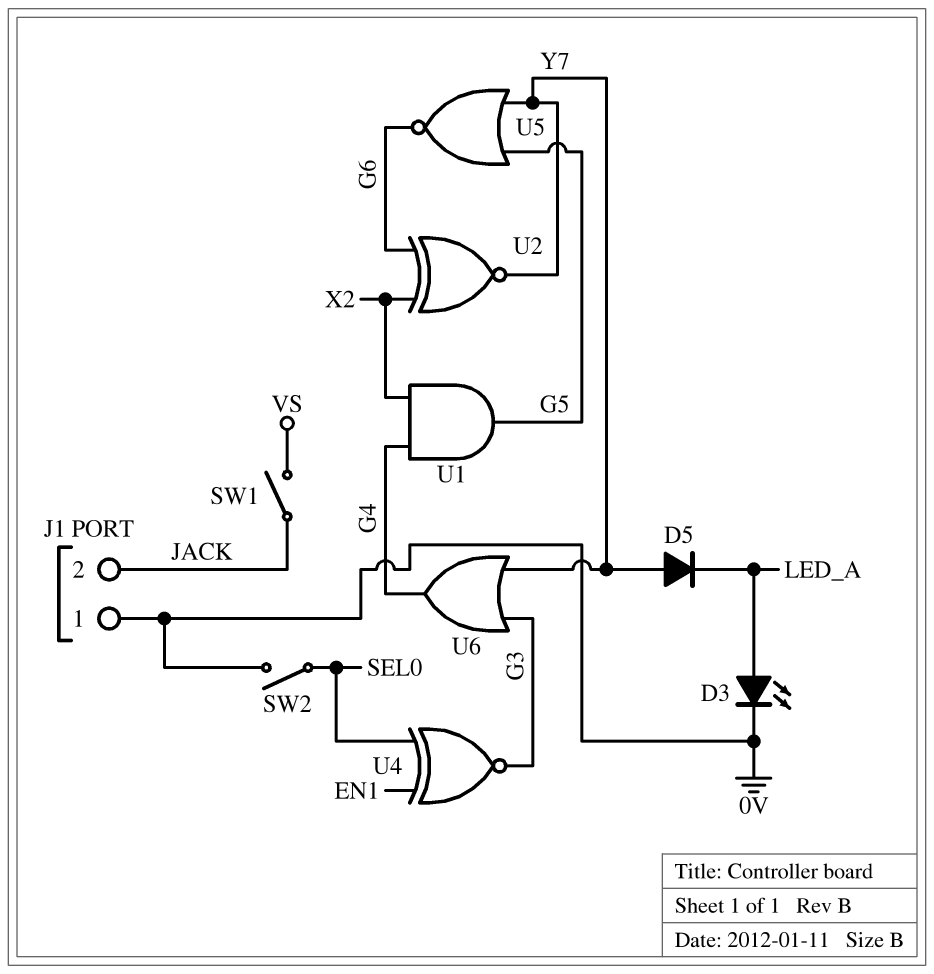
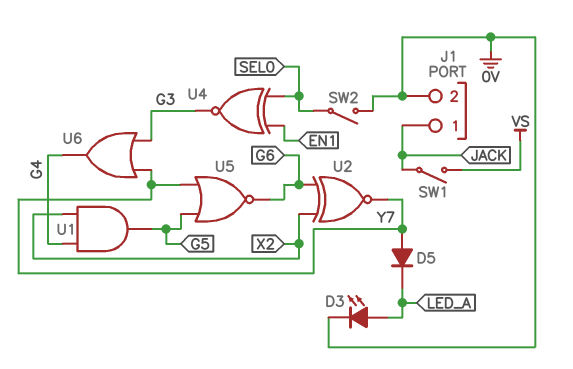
J1 pin 1: 0V -> JACK
J1 pin 2: JACK -> 0V

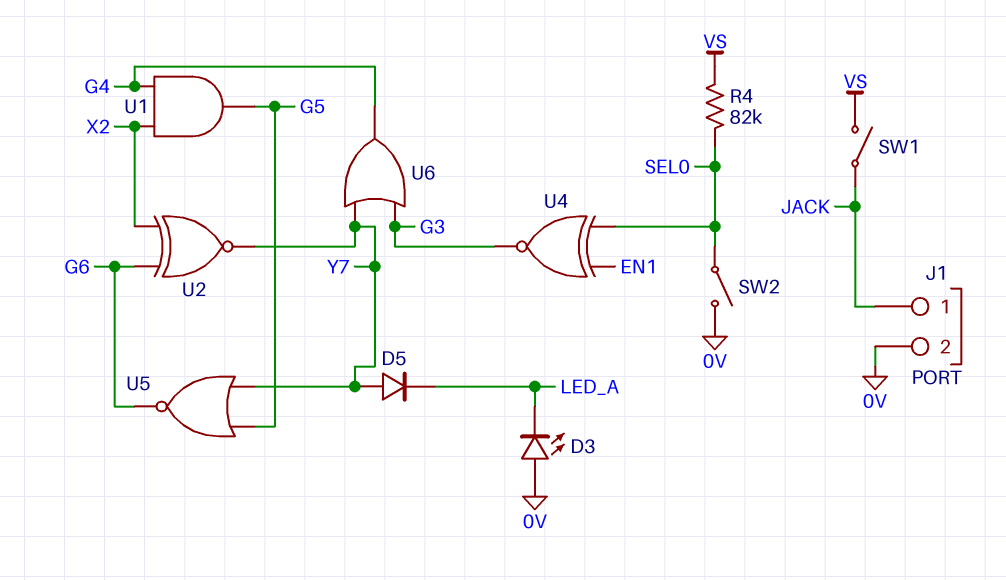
D3: LED (A LED_A, K 0V) -> LED (A 0V, K LED_A)
R4: none -> 82k (SEL0, VS)

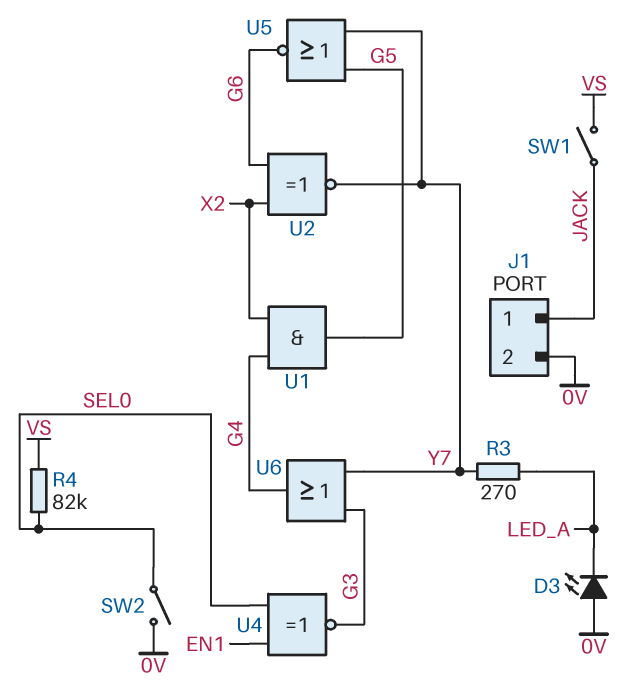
D5: diode (A Y7, K LED_A) -> none
R3: none -> 270 (LED_A, Y7)

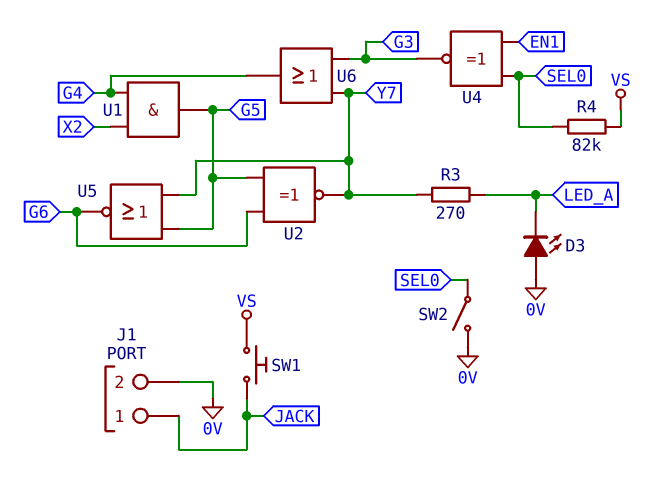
SW1: switch (JACK, VS) -> button (JACK, VS)
U2: XNOR (in G6, in X2, out Y7) -> XNOR (in G5, in G6, out Y7)

